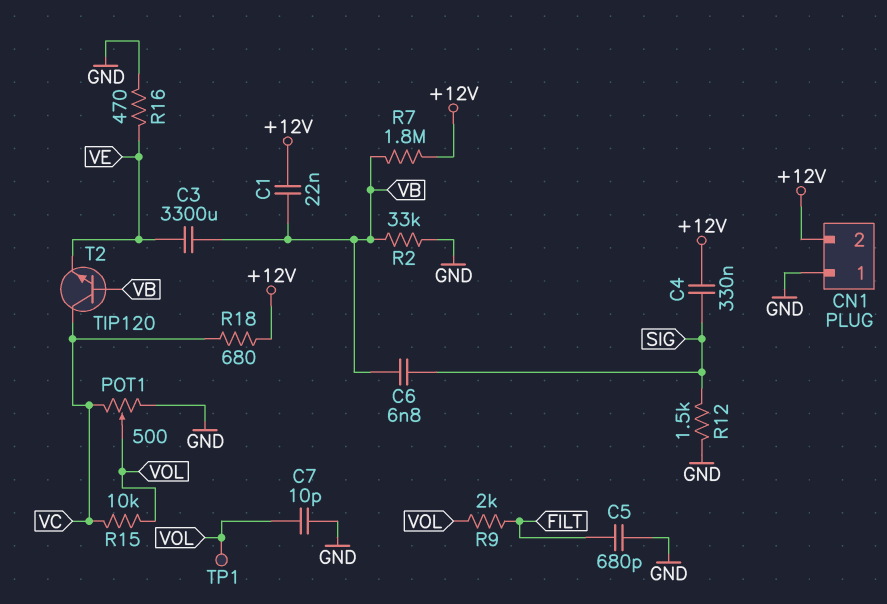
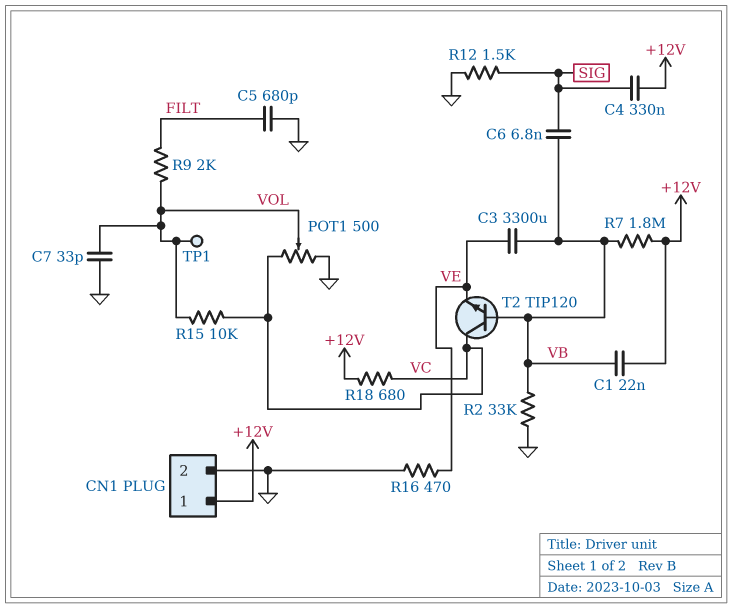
C7: 10pF (GND, VOL) -> 33pF (GND, VOL)
CN1 pin 1: GND -> +12V
CN1 pin 2: +12V -> GND

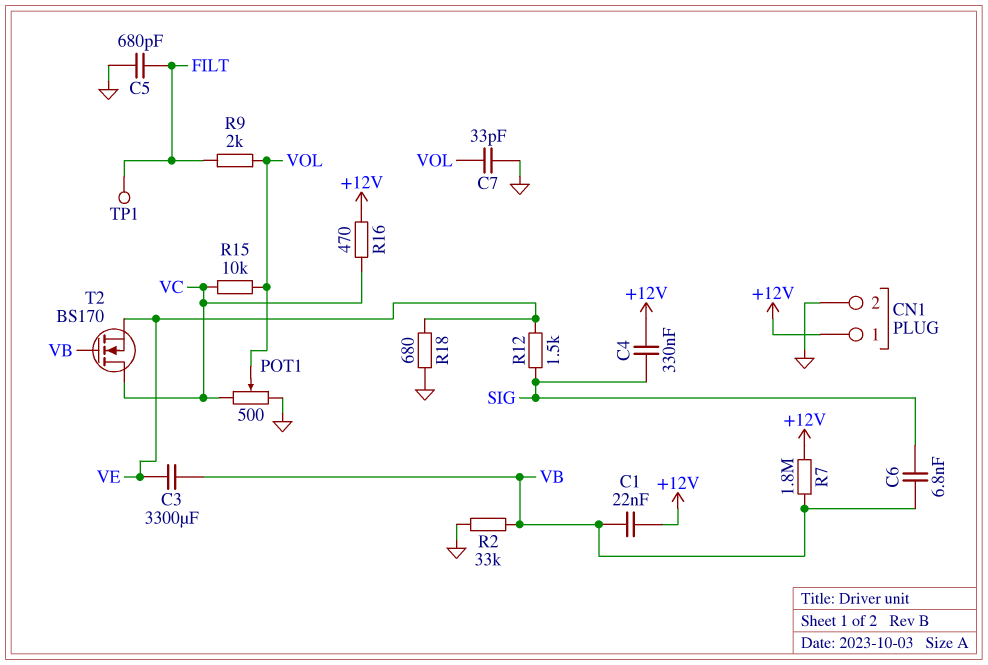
R12: 1.5k (GND, SIG) -> 1.5k (SIG, VE)
R16: 470 (GND, VE) -> 470 (+12V, VC)
R18: 680 (+12V, VC) -> 680 (GND, VE)
T2: NPN TIP120 (B VB, C VC, E VE) -> NMOS BS170 (G VB, D VC, S VE)
TP1: test point (VOL) -> test point (FILT)

